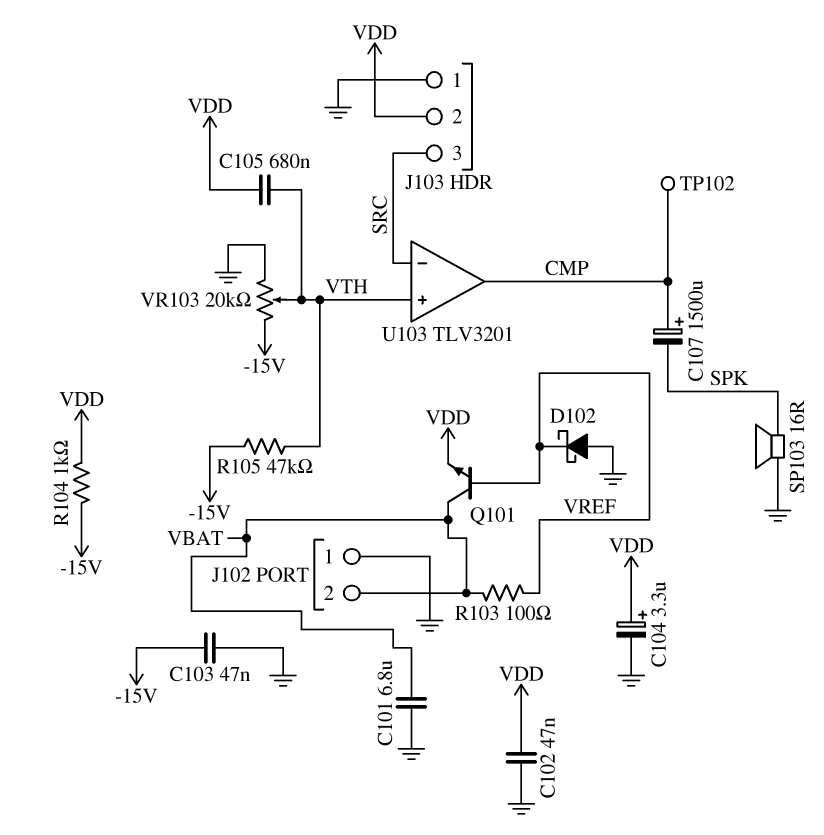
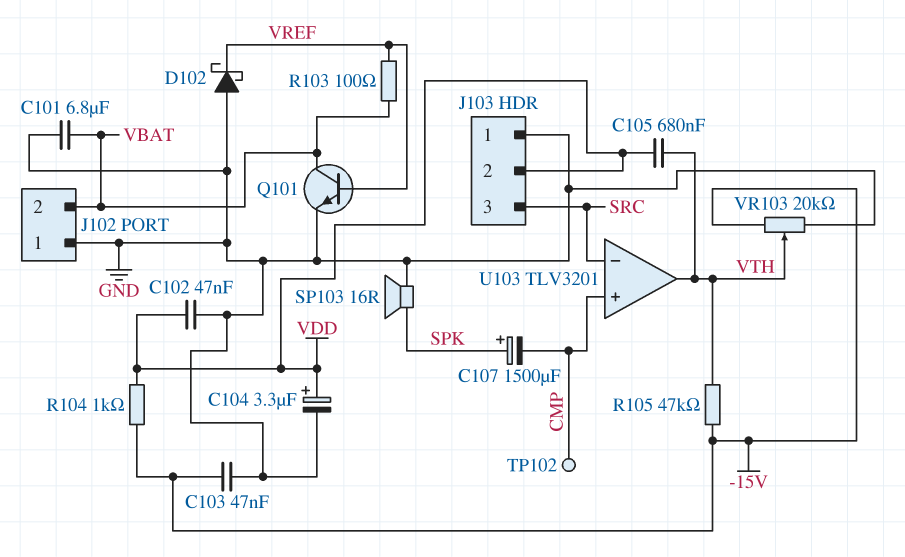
C107: 1500uF (plus CMP, minus SPK) -> 1500uF (plus SPK, minus CMP)
Q101: NPN (B VREF, C VBAT, E VDD) -> NPN (B VREF, C VBAT, E GND)
U103 pin in+: VTH -> CMP
U103 pin out: CMP -> VTH

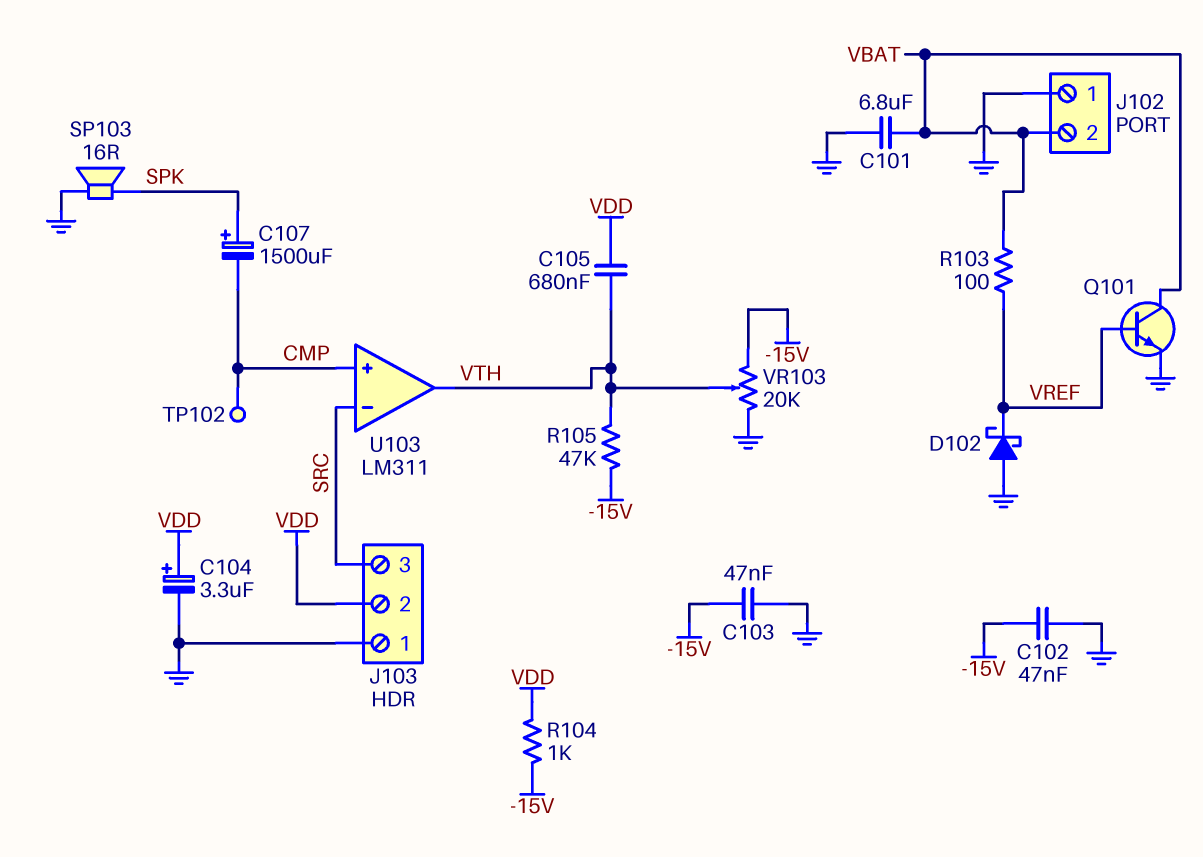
C102: 47nF (GND, VDD) -> 47nF (-15V, GND)
U103: TLV3201 -> LM311

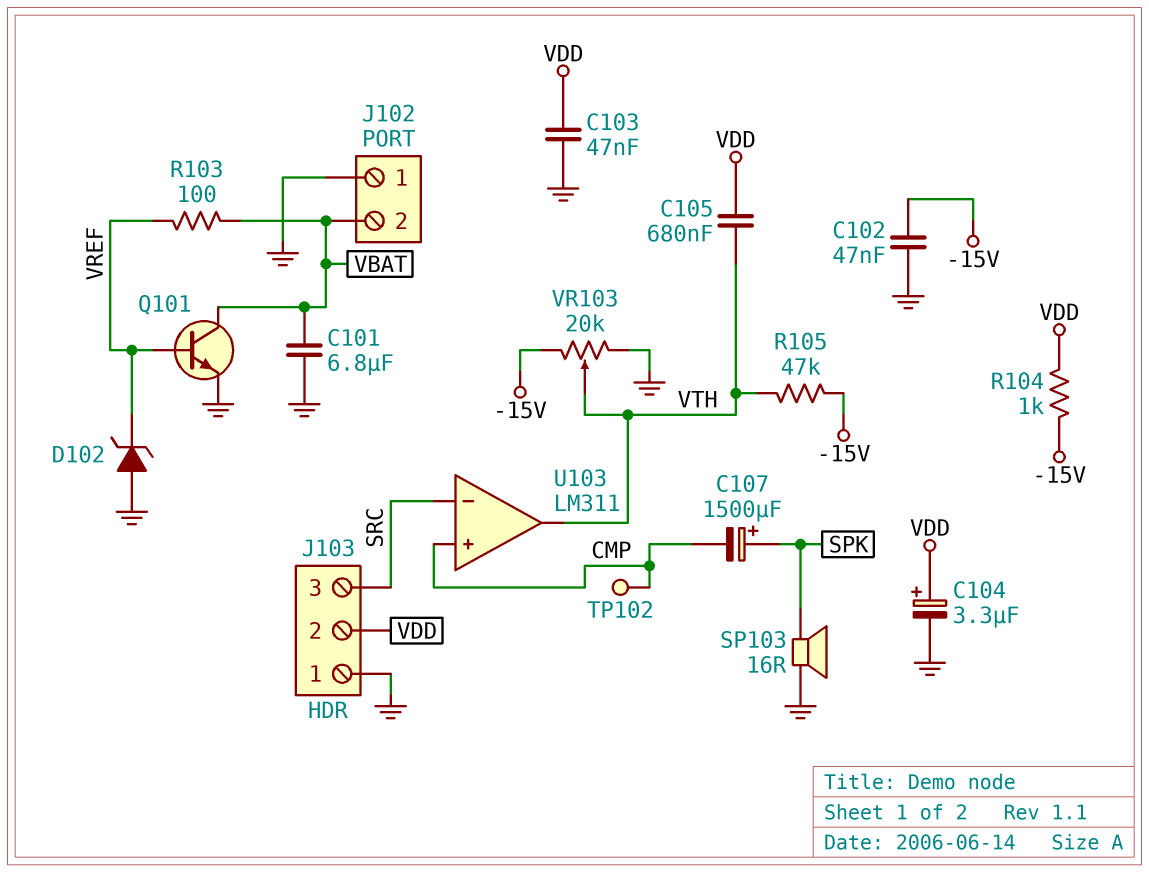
C103: 47nF (-15V, GND) -> 47nF (GND, VDD)
D102: schottky (A GND, K VREF) -> zener (A GND, K VREF)

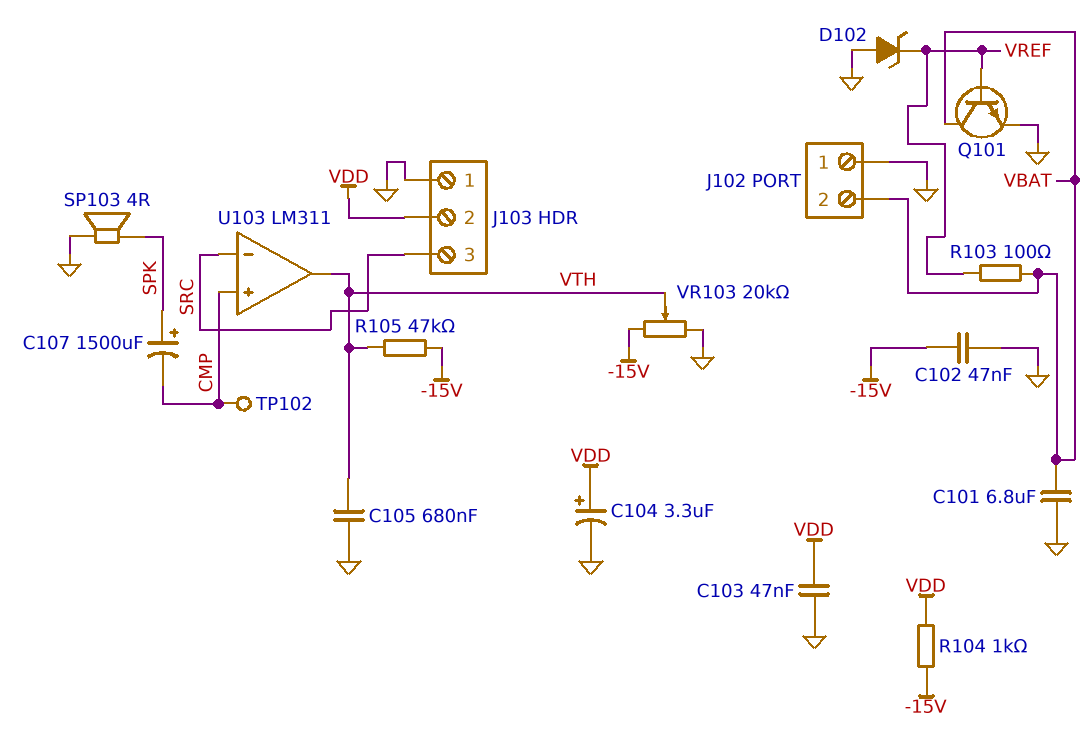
C105: 680nF (VDD, VTH) -> 680nF (GND, VTH)
SP103: speaker 16R (GND, SPK) -> speaker 4R (GND, SPK)

